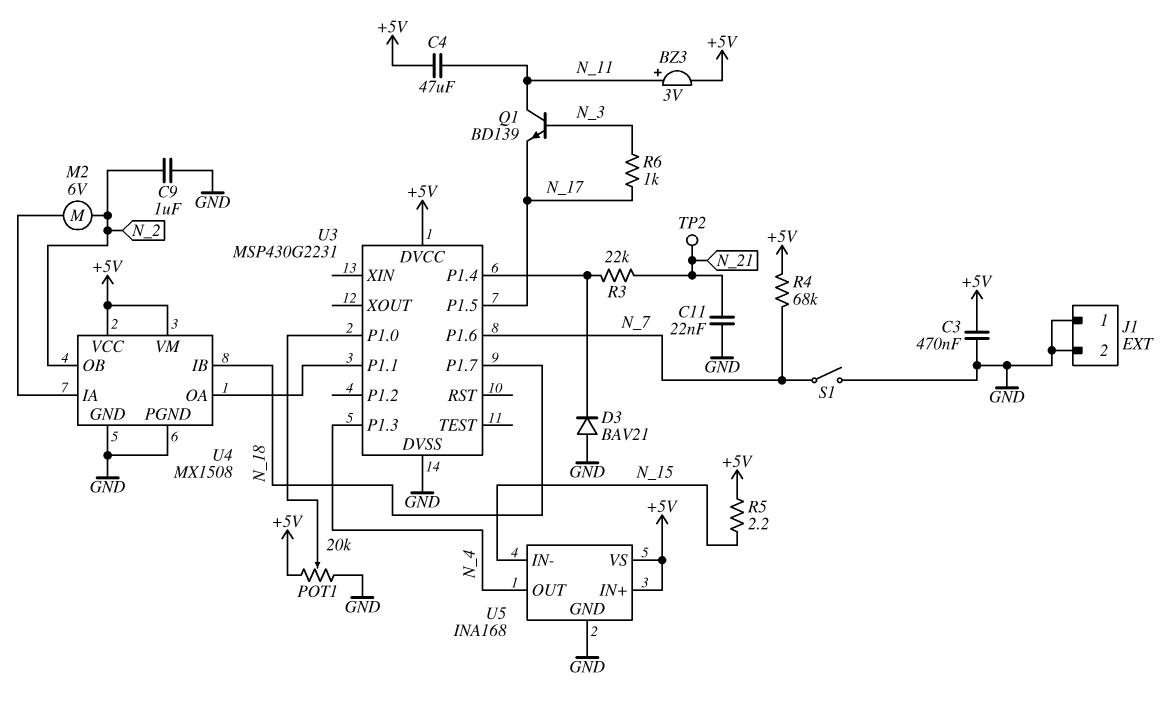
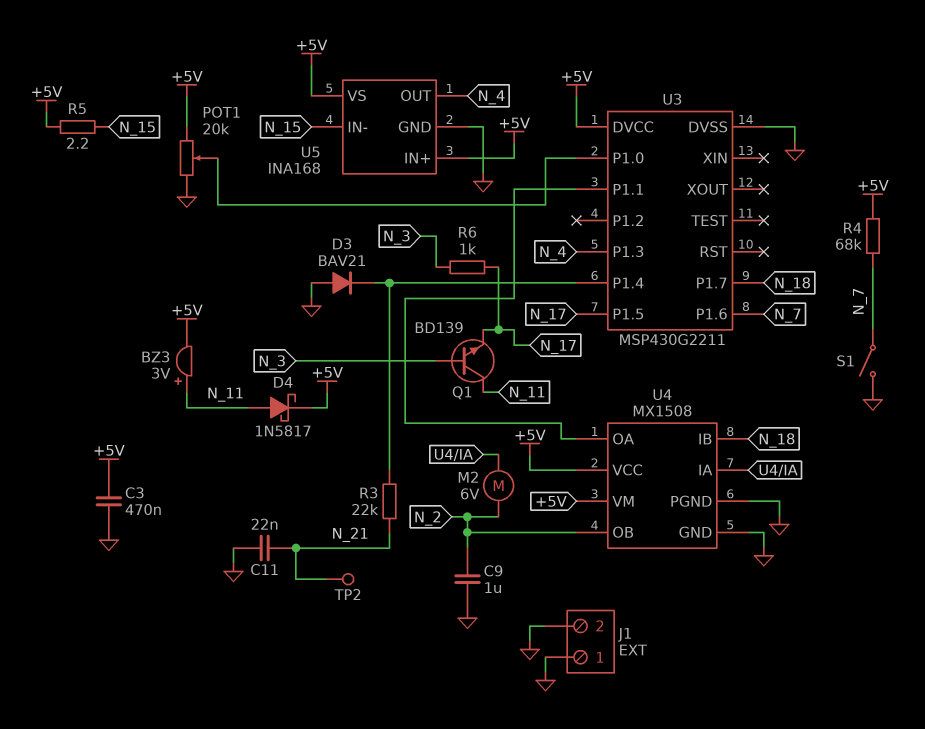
C4: 47uF (+5V, N_11) -> none
D4: none -> schottky 1N5817 (A N_11, K +5V)
U3: MSP430G2231 -> MSP430G2211

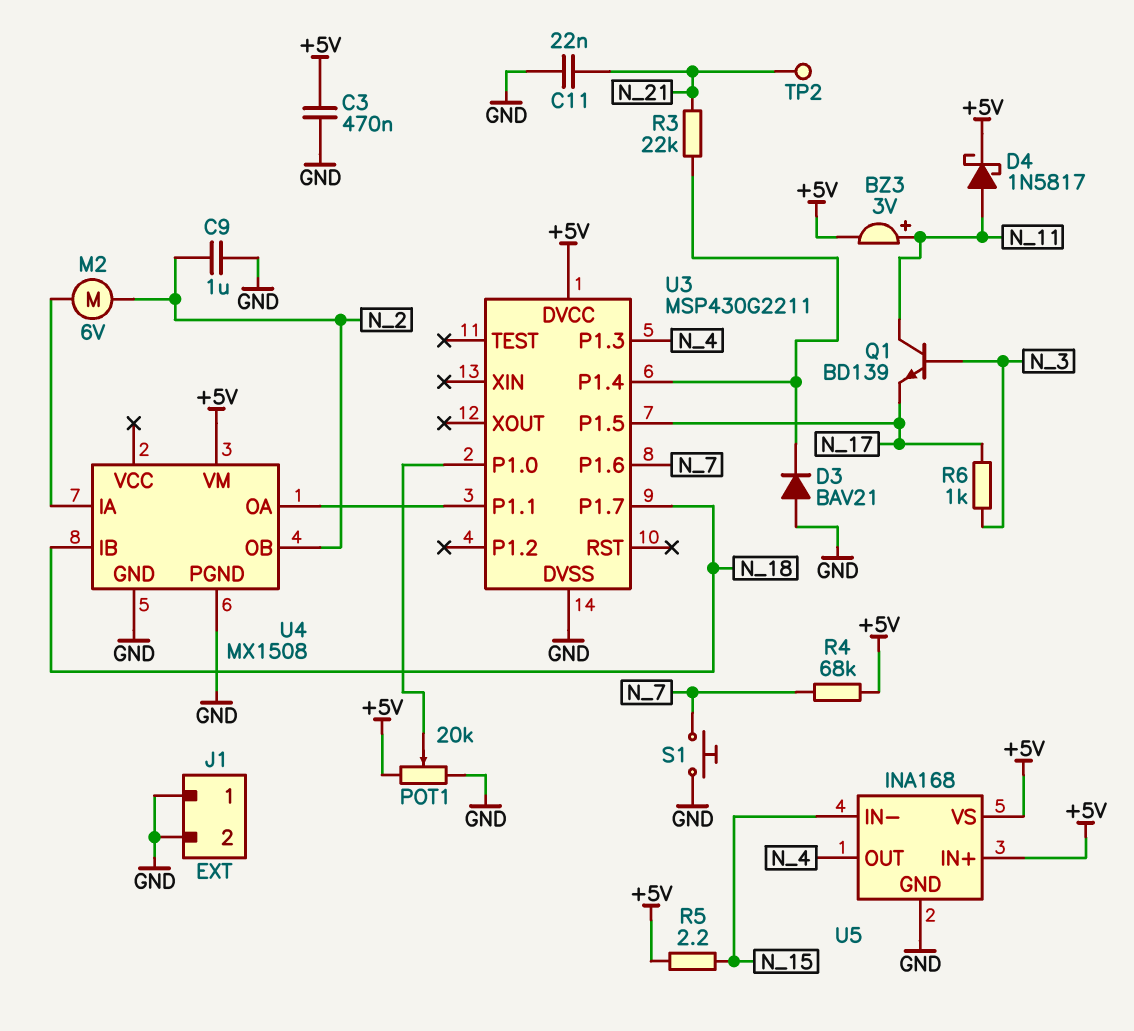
S1: switch (GND, N_7) -> button (GND, N_7)
U4 pin VCC: +5V -> none

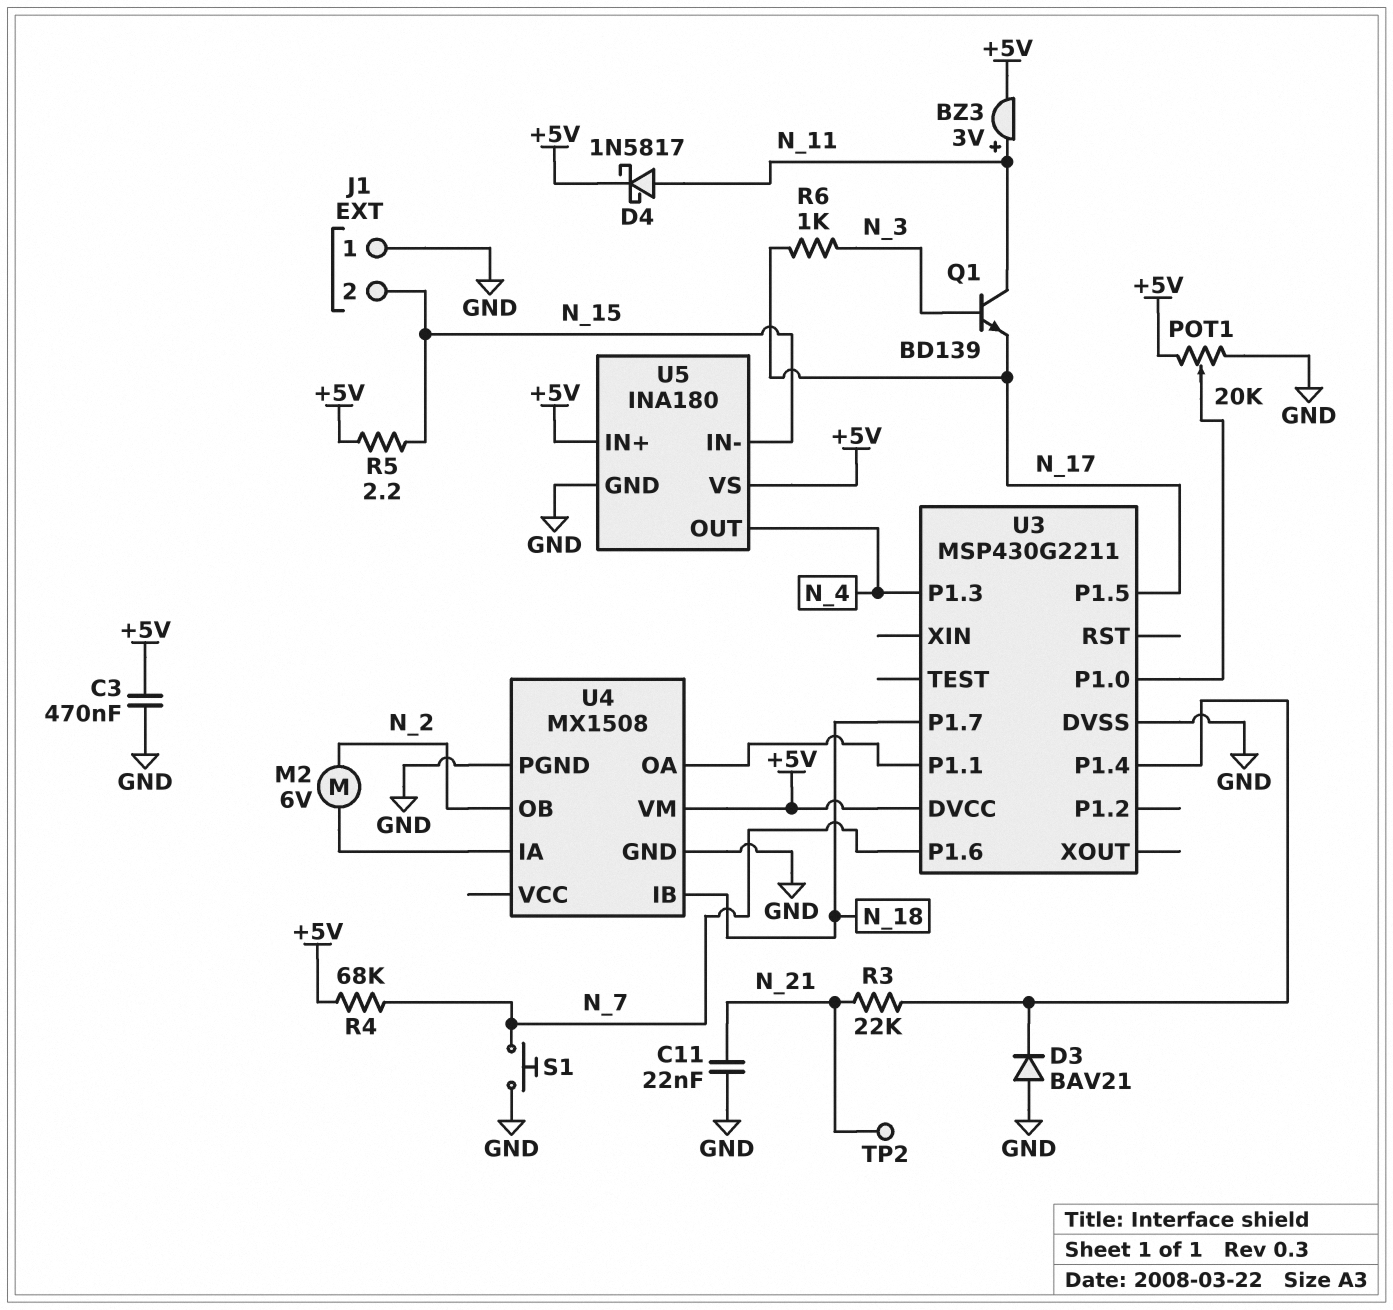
C9: 1uF (GND, N_2) -> none
J1 pin 2: GND -> N_15
U5: INA168 -> INA180

